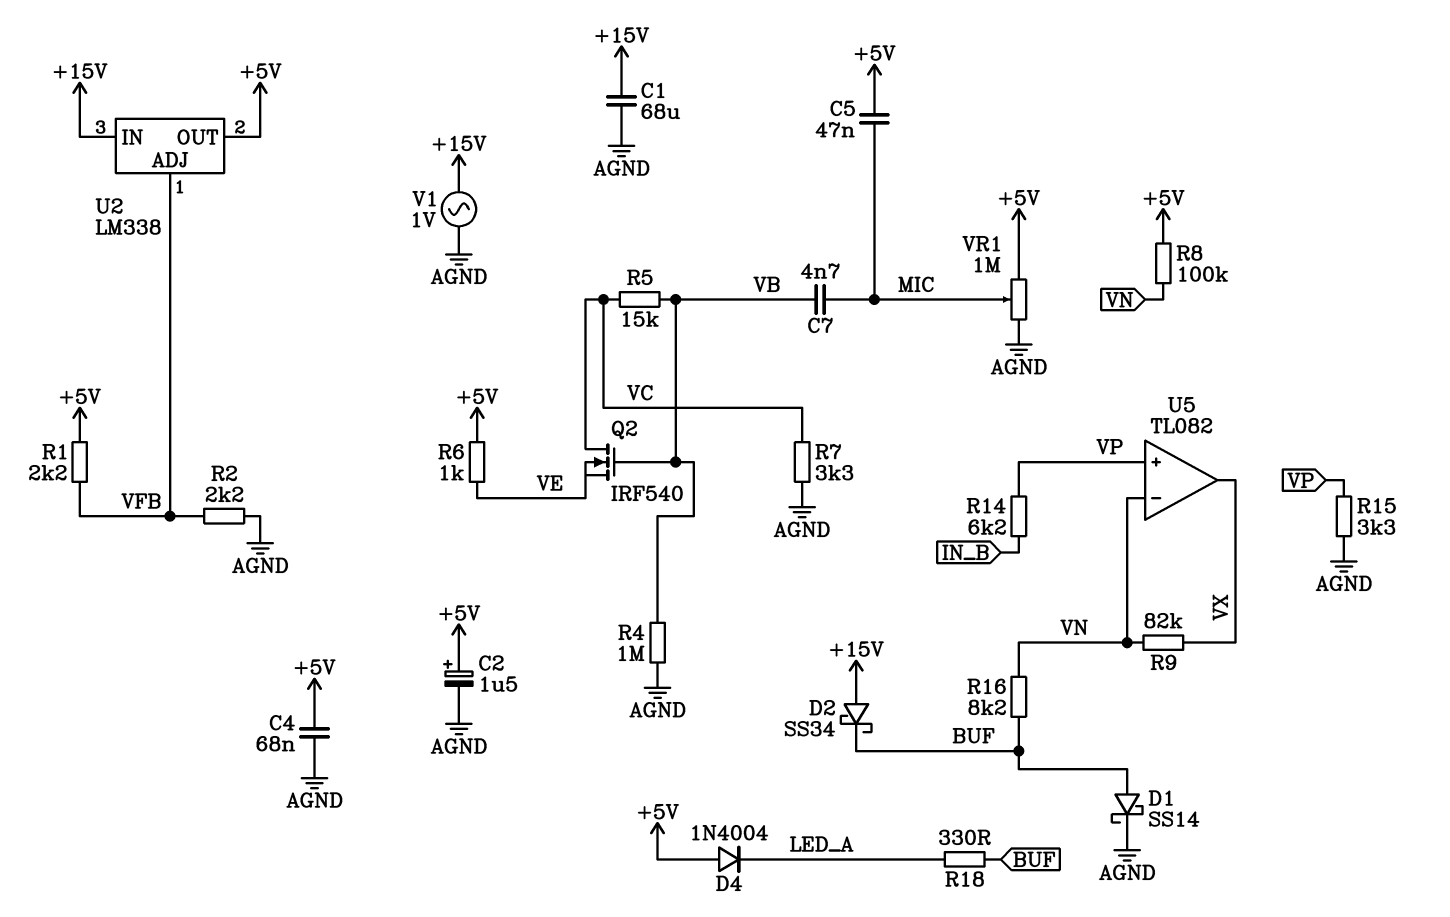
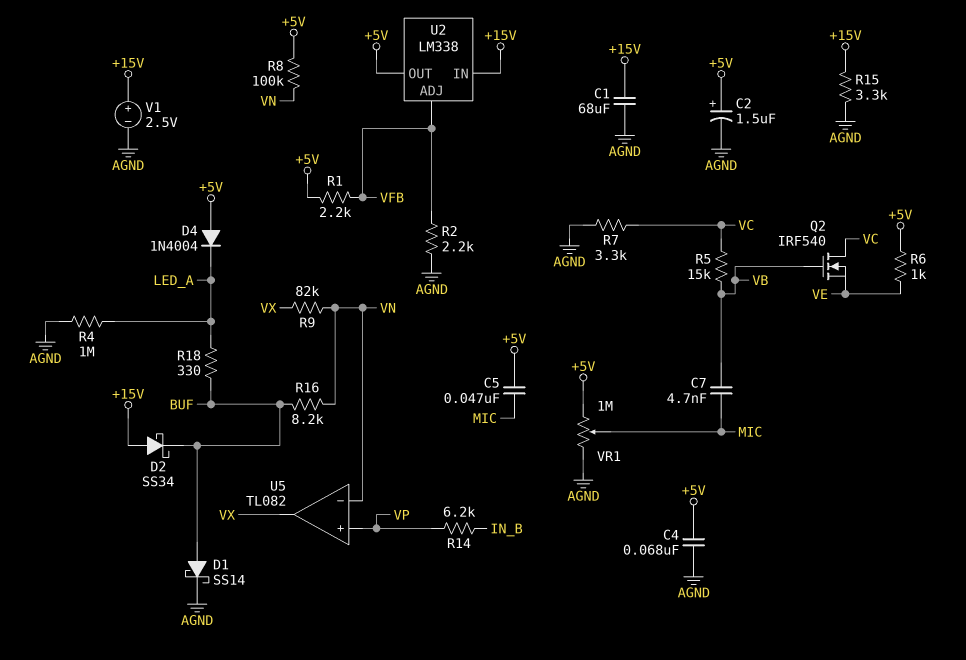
R4: 1M (AGND, VB) -> 1M (AGND, LED_A)
R15: 3.3k (AGND, VP) -> 3.3k (+15V, AGND)
V1: AC 1V (+15V, AGND) -> 2.5V (plus +15V, minus AGND)

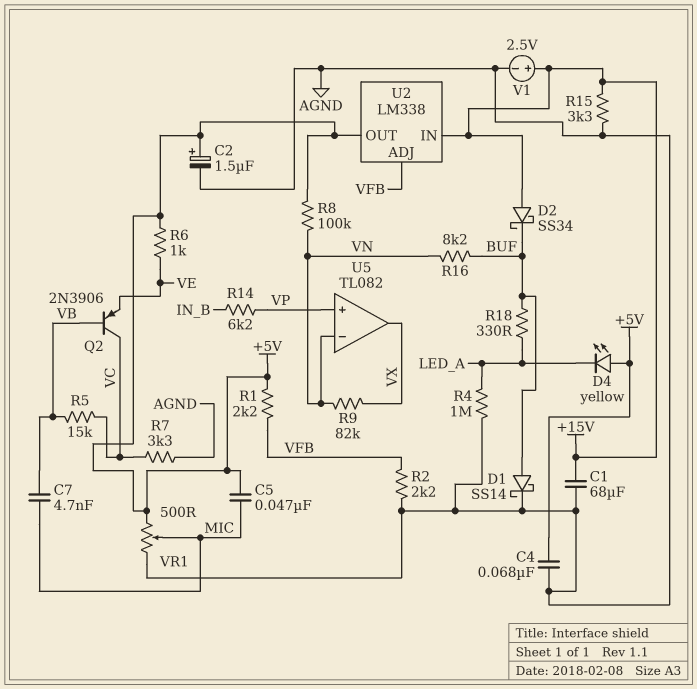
D4: diode 1N4004 (A +5V, K LED_A) -> LED yellow (A +5V, K LED_A)
Q2: NMOS IRF540 (G VB, D VC, S VE) -> PNP 2N3906 (B VB, C VC, E VE)
VR1: 1M (+5V, AGND, wiper MIC) -> 500 (+5V, AGND, wiper MIC)

